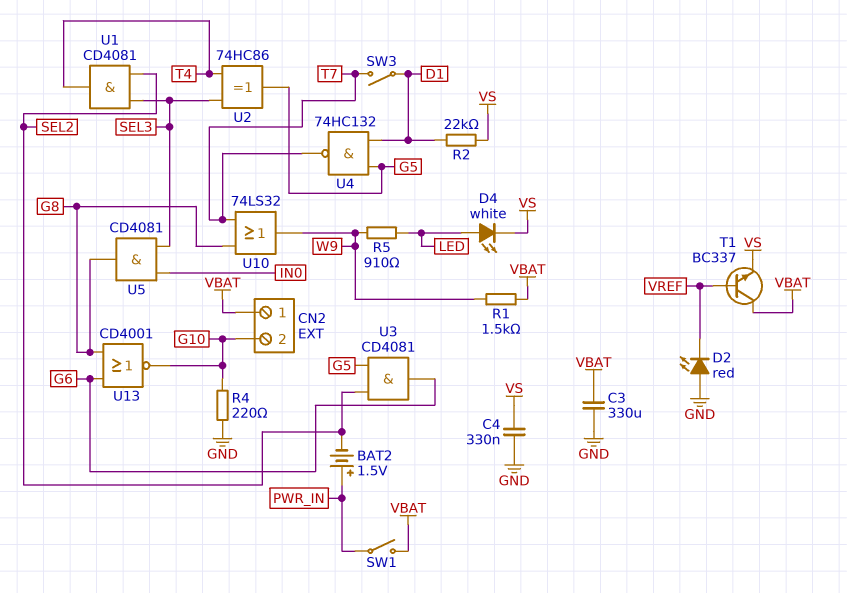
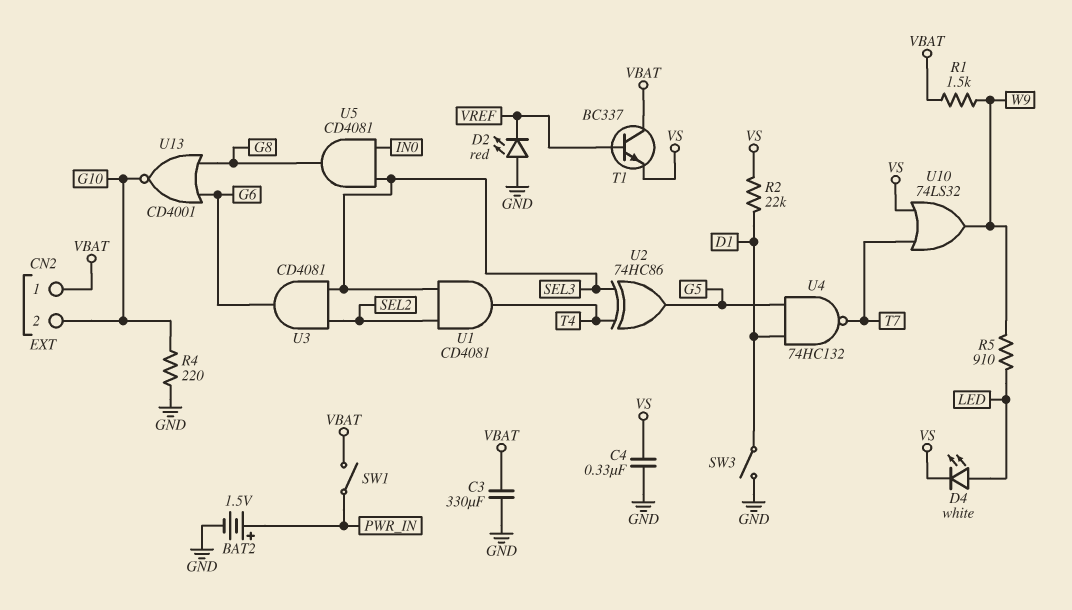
BAT2: 1.5V (plus PWR_IN, minus SEL2) -> 1.5V (plus PWR_IN, minus GND)
SW3: switch (D1, T7) -> switch (D1, GND)
U3: AND CD4081 (in G5, in SEL2, out G6) -> AND CD4081 (in SEL2, in SEL3, out G6)
U10: OR 74LS32 (in G8, in T7, out W9) -> OR 74LS32 (in T7, in VS, out W9)

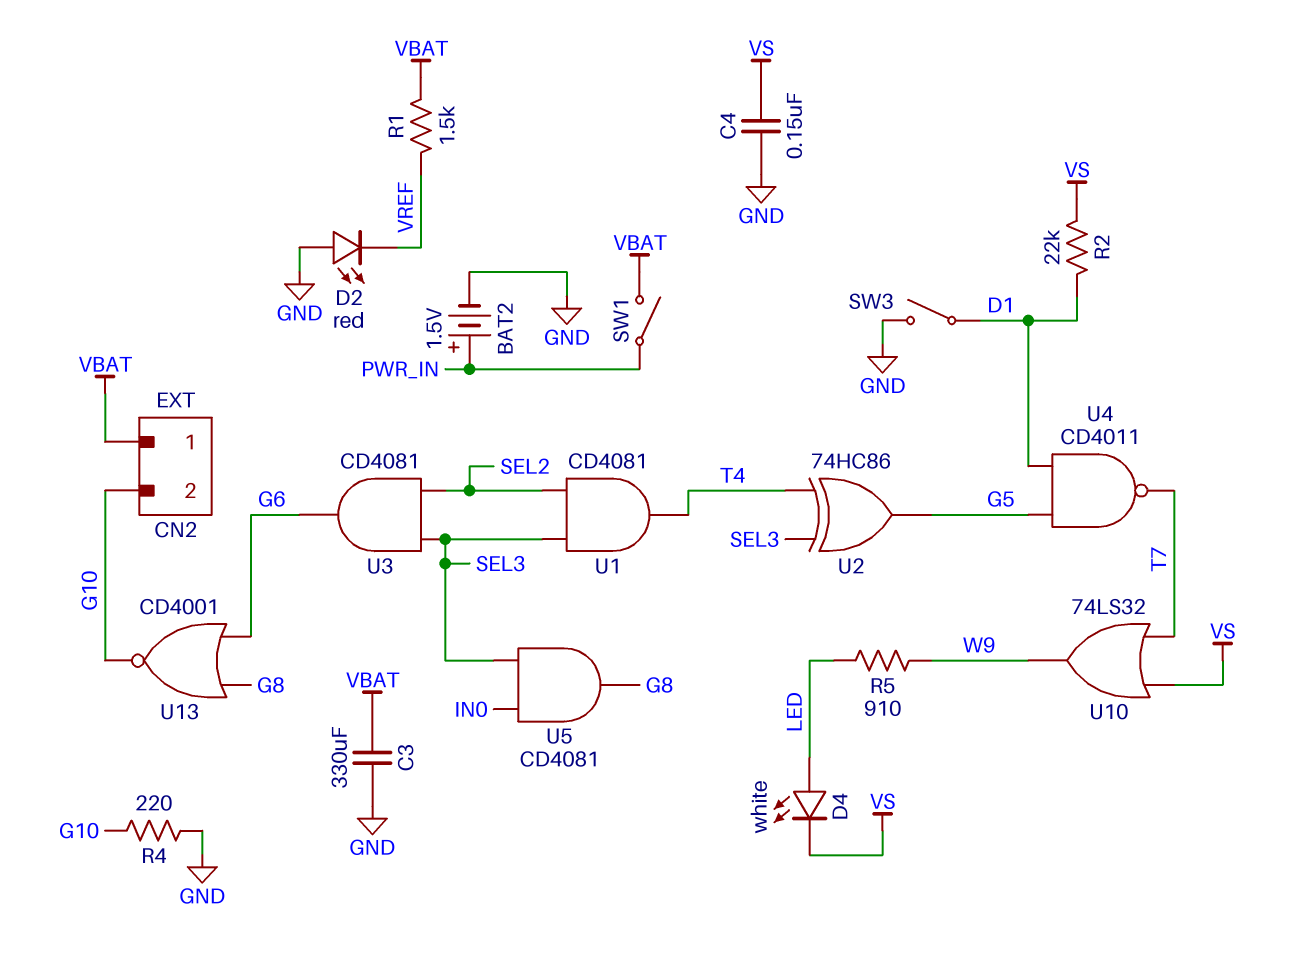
C4: 330nF (GND, VS) -> 150nF (GND, VS)
R1: 1.5k (VBAT, W9) -> 1.5k (VBAT, VREF)
T1: NPN BC337 (B VREF, C VBAT, E VS) -> none
U4: NAND 74HC132 (in D1, in G5, out T7) -> NAND CD4011 (in D1, in G5, out T7)

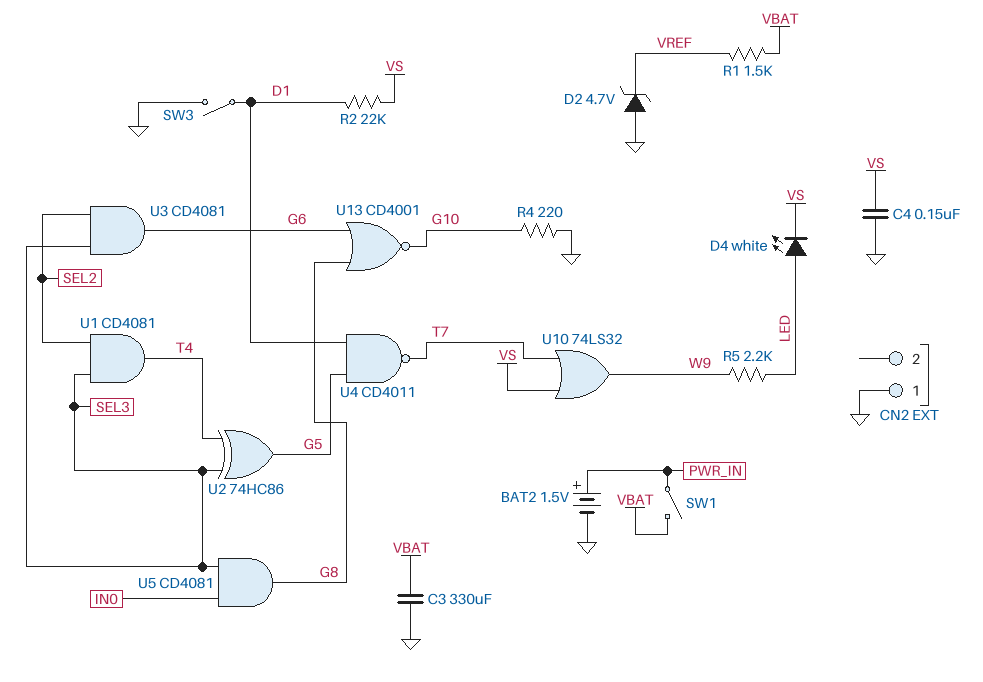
CN2 pin 1: VBAT -> GND
CN2 pin 2: G10 -> none
D2: LED red (A GND, K VREF) -> zener 4.7V (A GND, K VREF)
R5: 910 (LED, W9) -> 2.2k (LED, W9)

